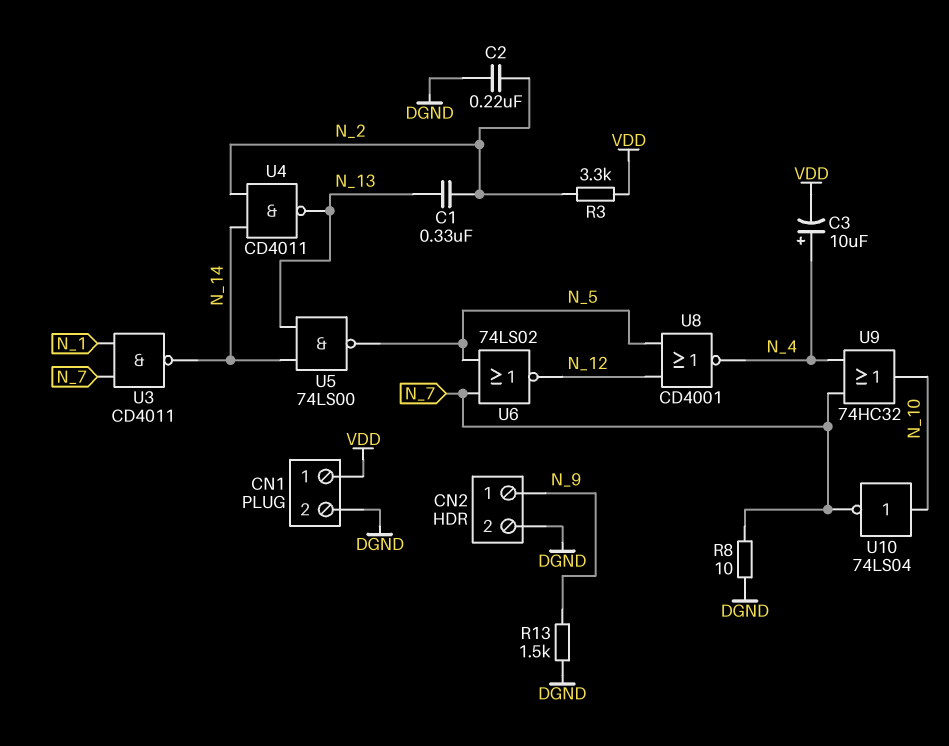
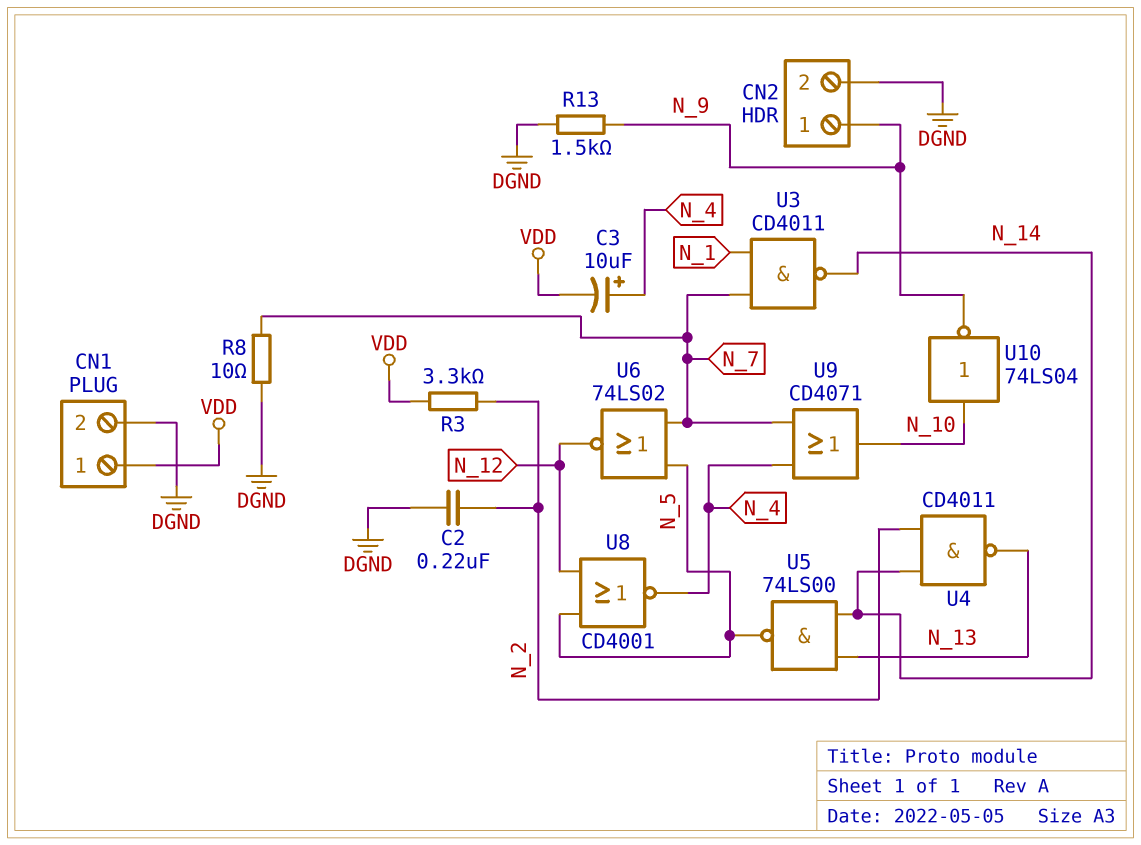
C1: 330nF (N_2, N_13) -> none
U9: OR 74HC32 (in N_4, in N_7, out N_10) -> OR CD4071 (in N_4, in N_7, out N_10)
U10: NOT 74LS04 (in N_10, out N_7) -> NOT 74LS04 (in N_10, out N_9)

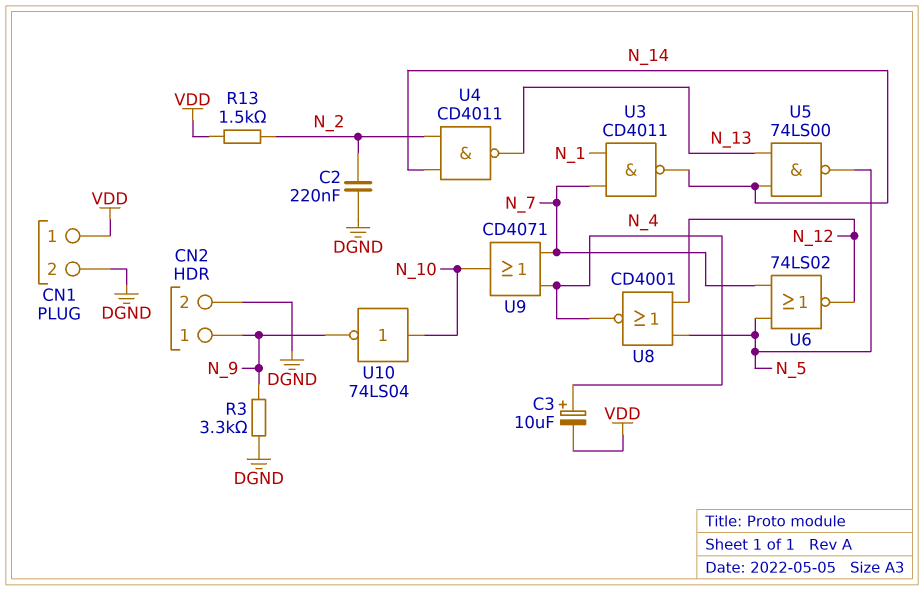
R3: 3.3k (N_2, VDD) -> 3.3k (DGND, N_9)
R8: 10 (DGND, N_7) -> none
R13: 1.5k (DGND, N_9) -> 1.5k (N_2, VDD)

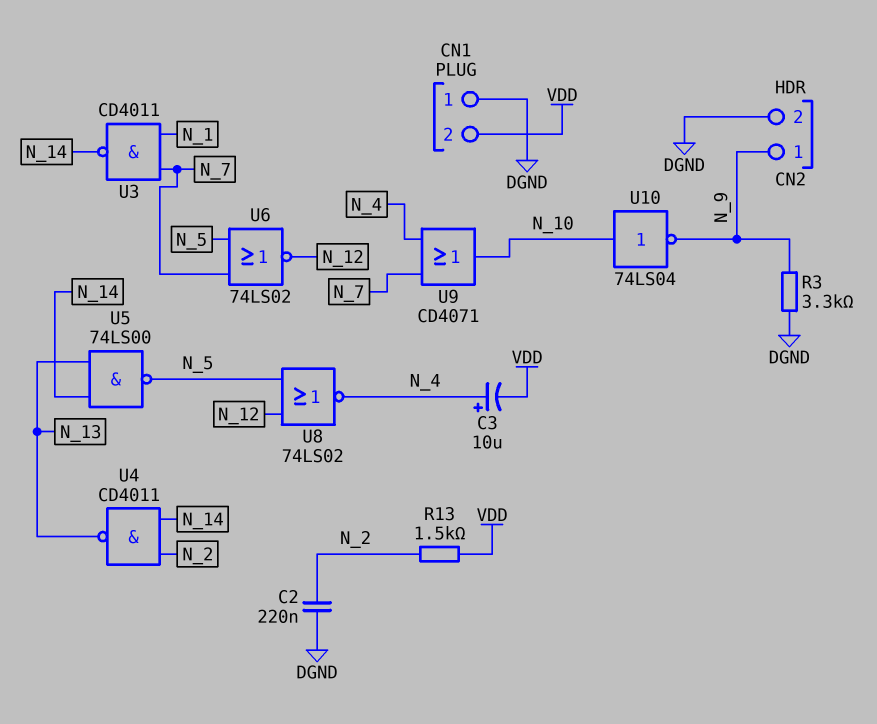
CN1 pin 1: VDD -> DGND
CN1 pin 2: DGND -> VDD
U8: NOR CD4001 (in N_5, in N_12, out N_4) -> NOR 74LS02 (in N_5, in N_12, out N_4)

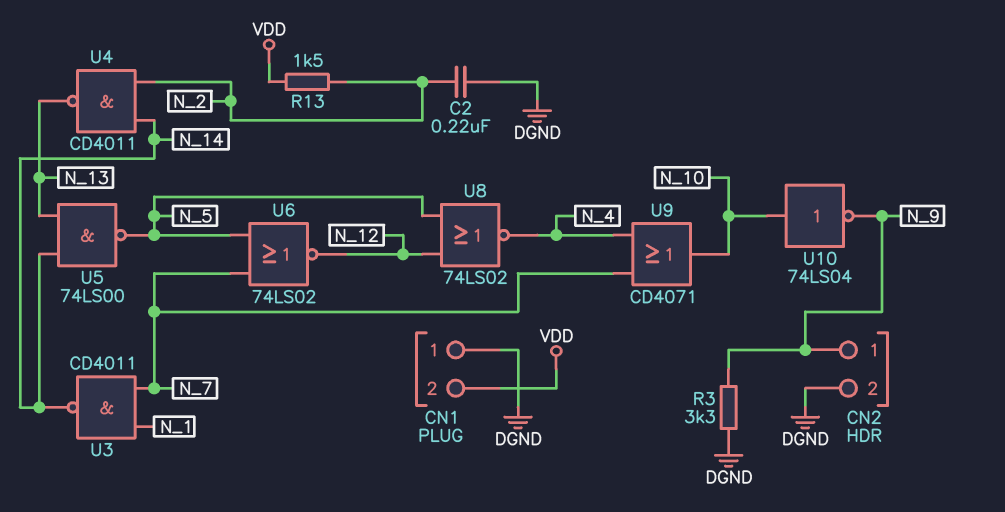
C3: 10uF (plus N_4, minus VDD) -> none

